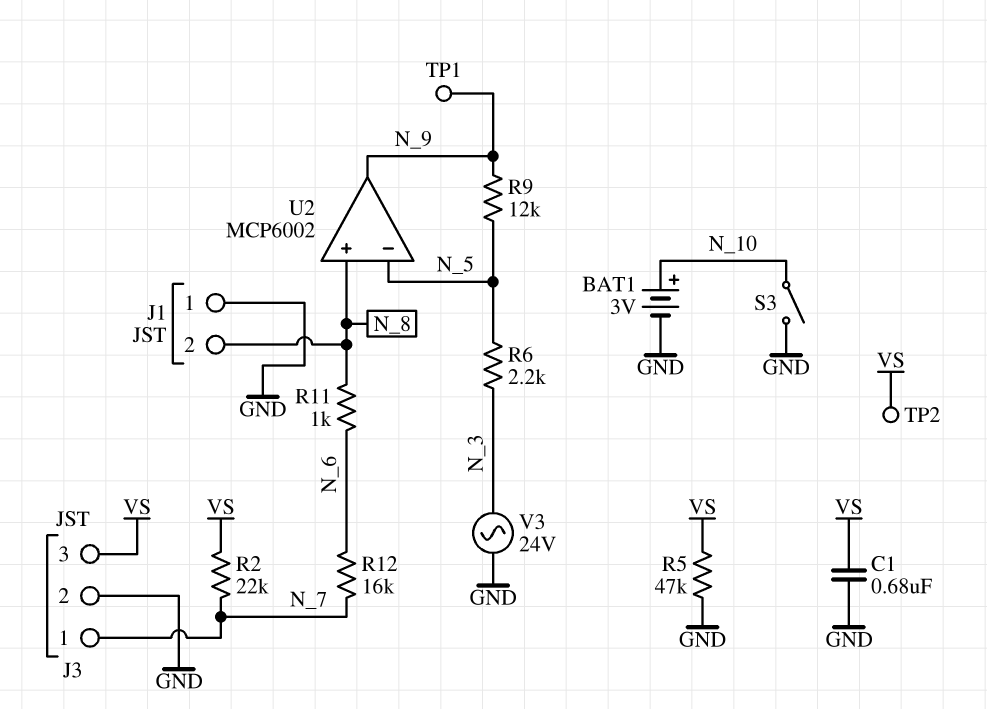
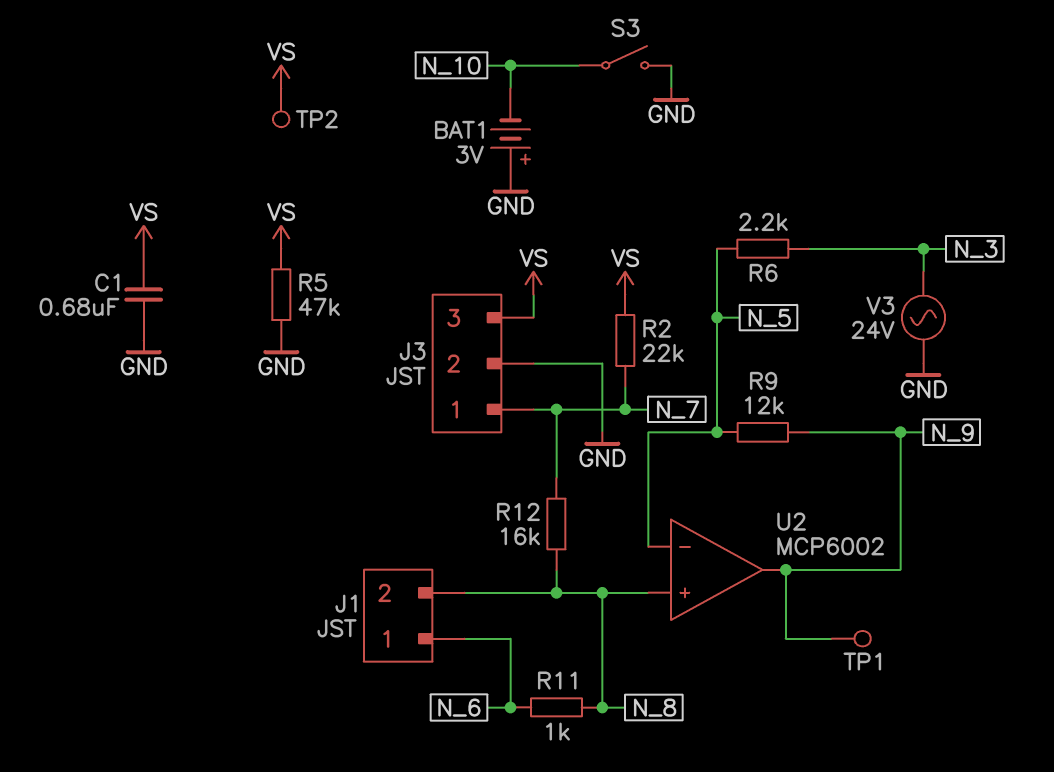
BAT1: 3V (plus N_10, minus GND) -> 3V (plus GND, minus N_10)
J1 pin 1: GND -> N_6
R12: 16k (N_6, N_7) -> 16k (N_7, N_8)

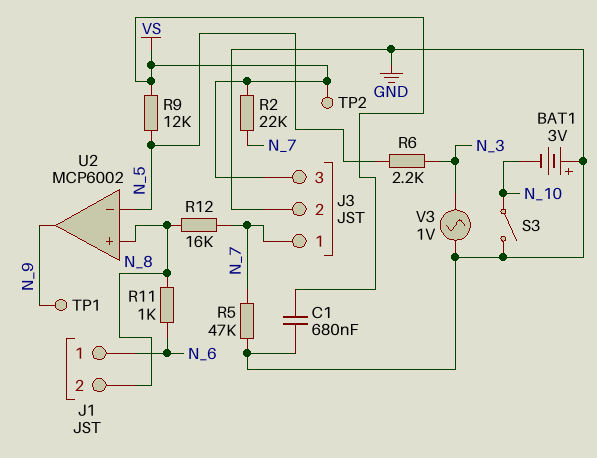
R5: 47k (GND, VS) -> 47k (GND, N_7)
R9: 12k (N_5, N_9) -> 12k (N_5, VS)
V3: AC 24V (GND, N_3) -> AC 1V (GND, N_3)

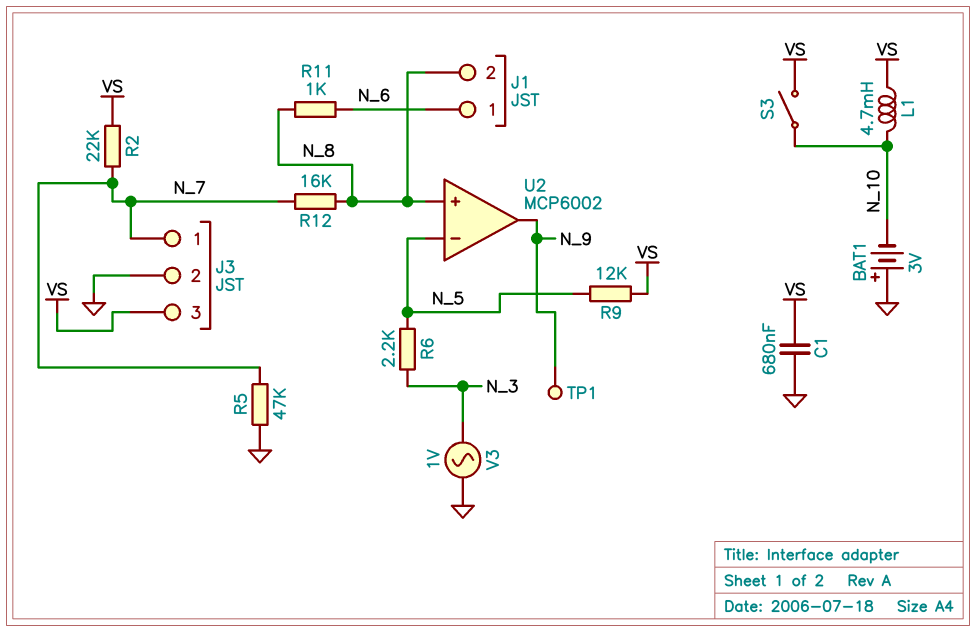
L1: none -> 4.7mH (N_10, VS)
S3: switch (GND, N_10) -> switch (N_10, VS)
TP2: test point (VS) -> none

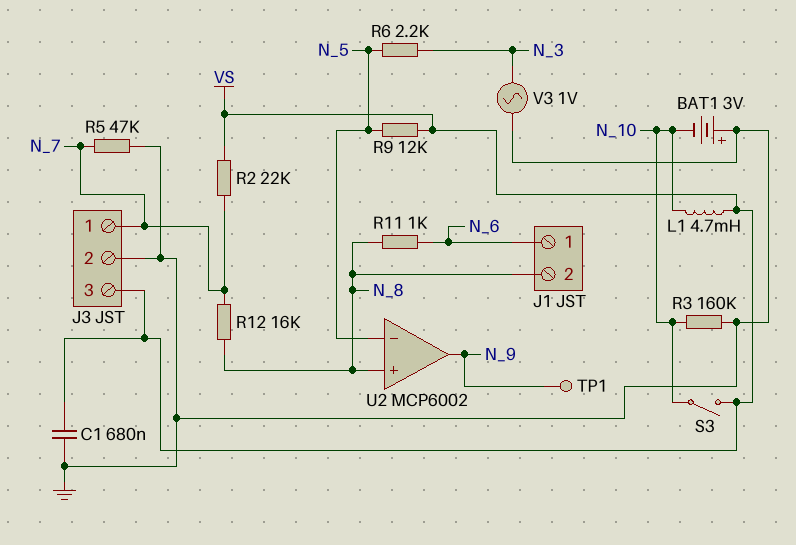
R3: none -> 160k (GND, N_10)

